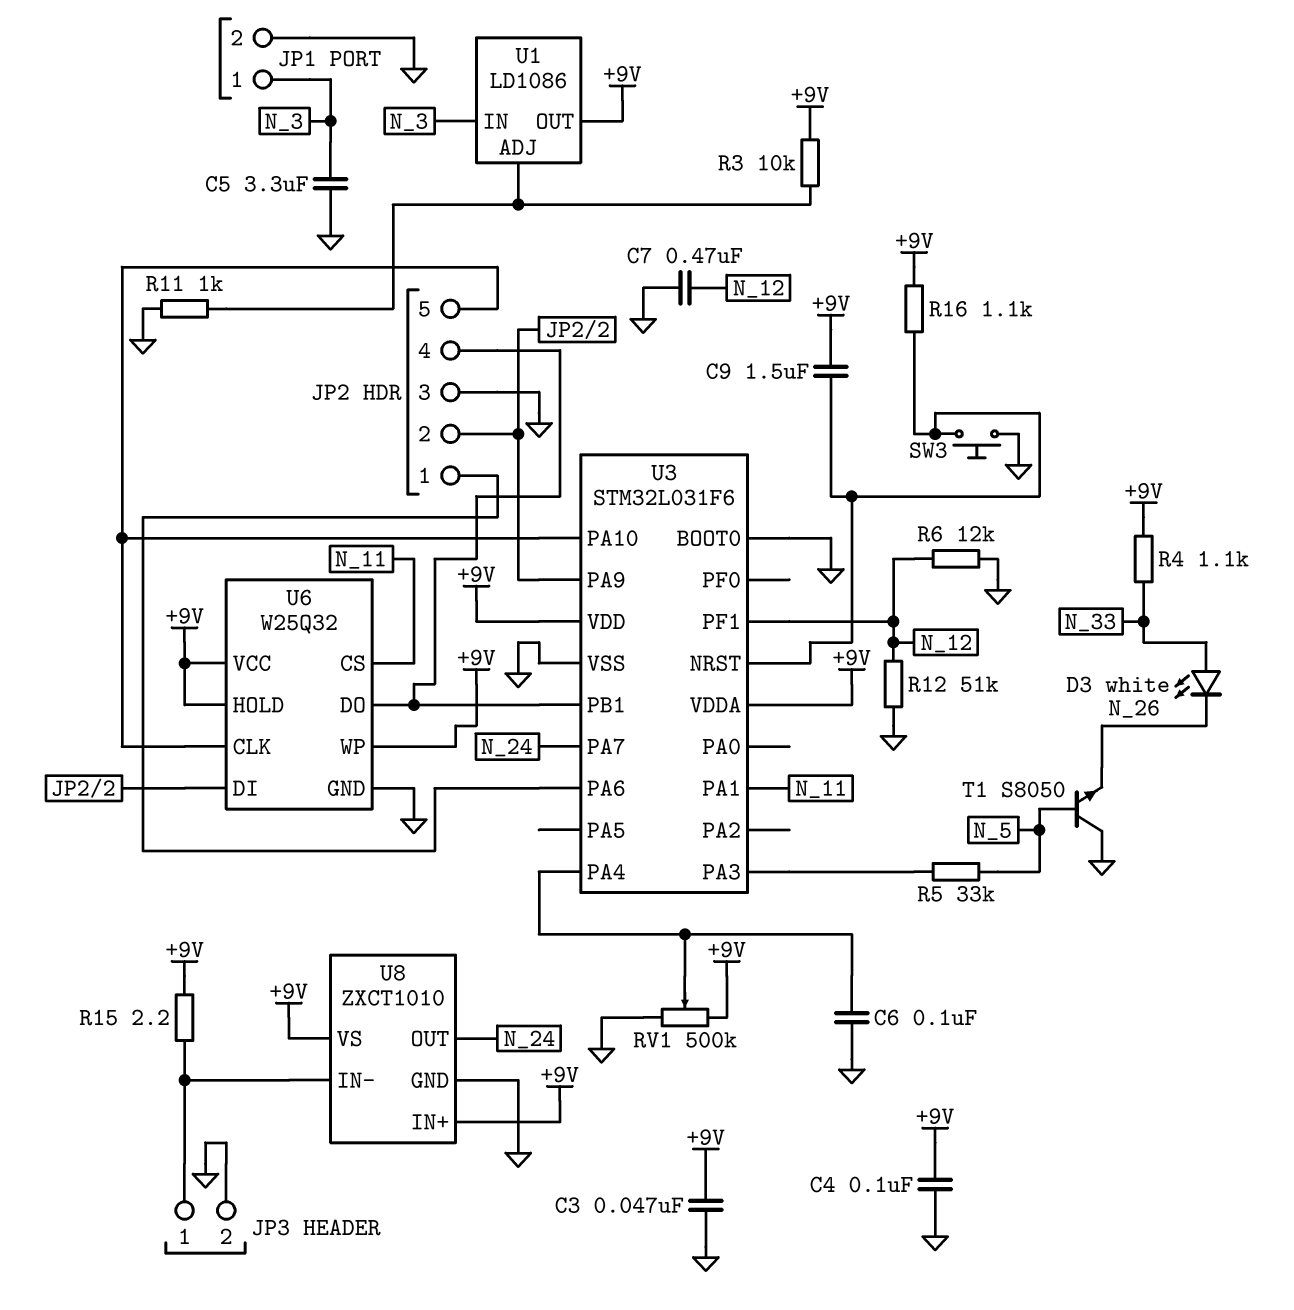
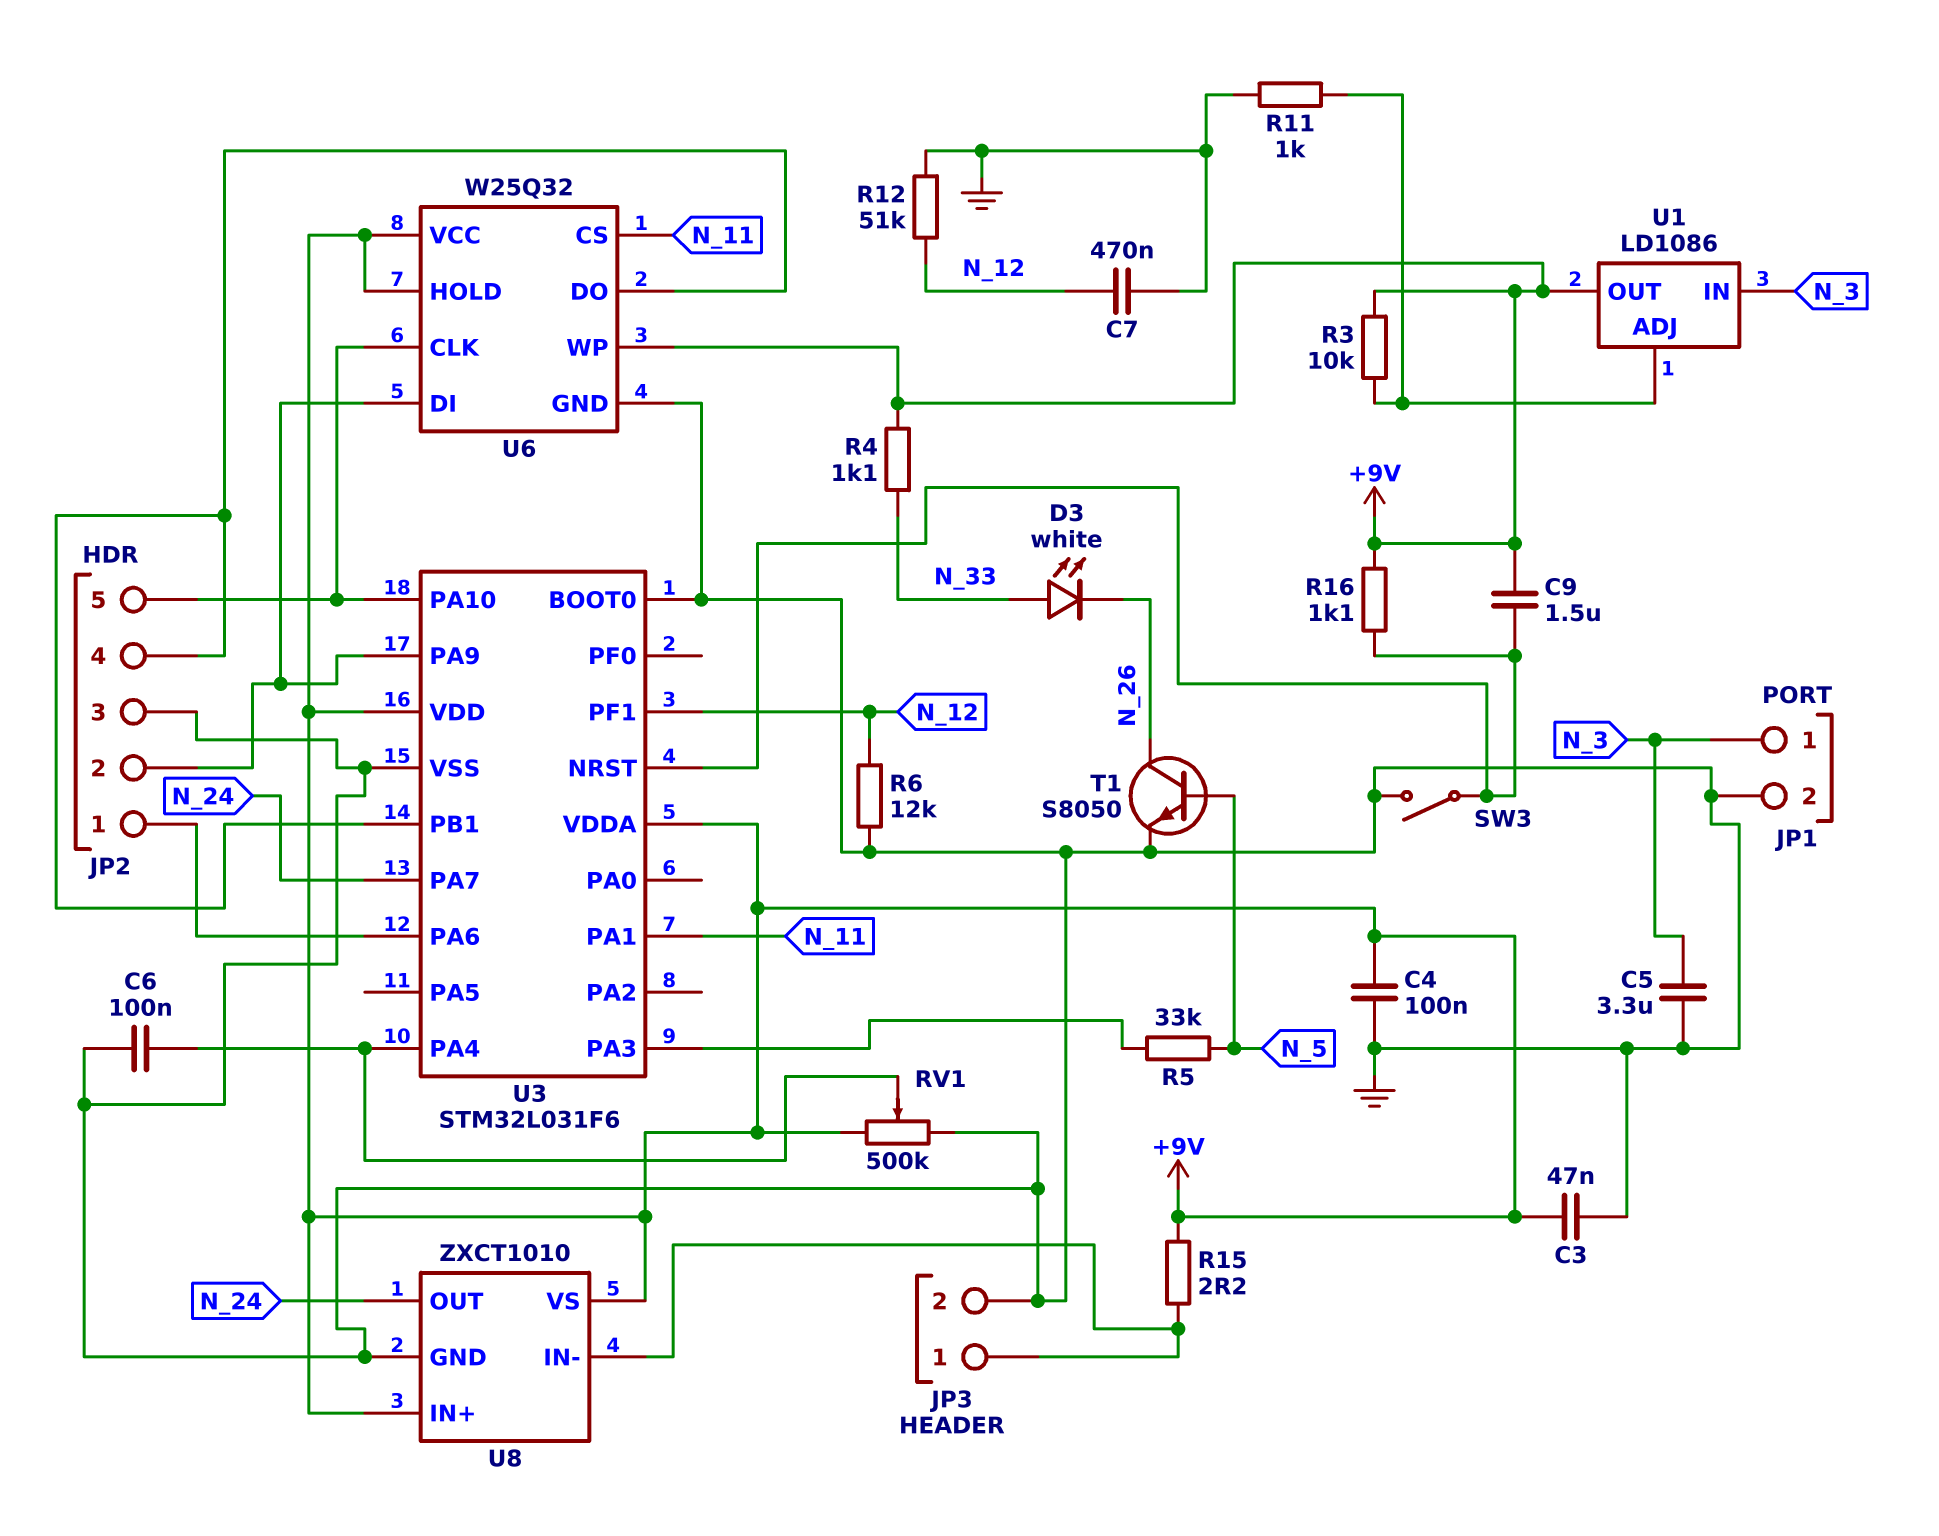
SW3: button (GND, U3/NRST) -> switch (GND, U3/NRST)
T1: NPN S8050 (B N_5, C GND, E N_26) -> NPN S8050 (B N_5, C N_26, E GND)

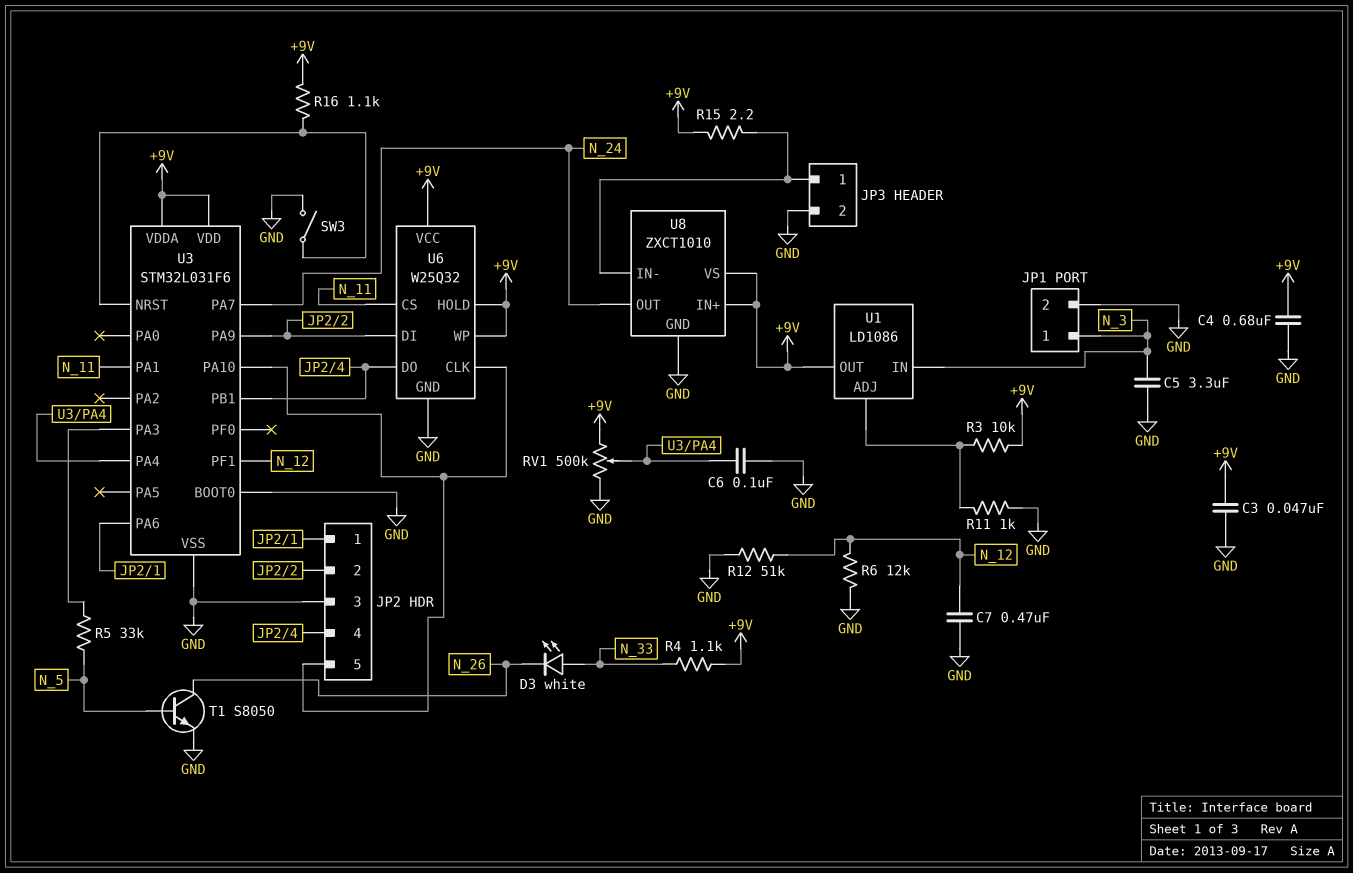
C4: 100nF (+9V, GND) -> 680nF (+9V, GND)
C9: 1.5uF (+9V, U3/NRST) -> none

